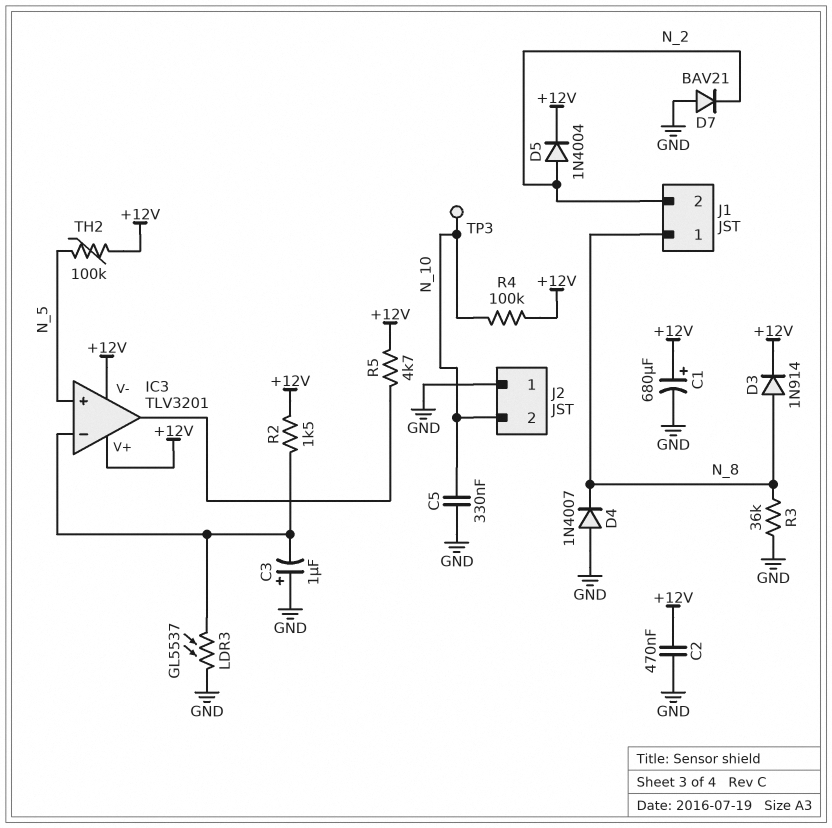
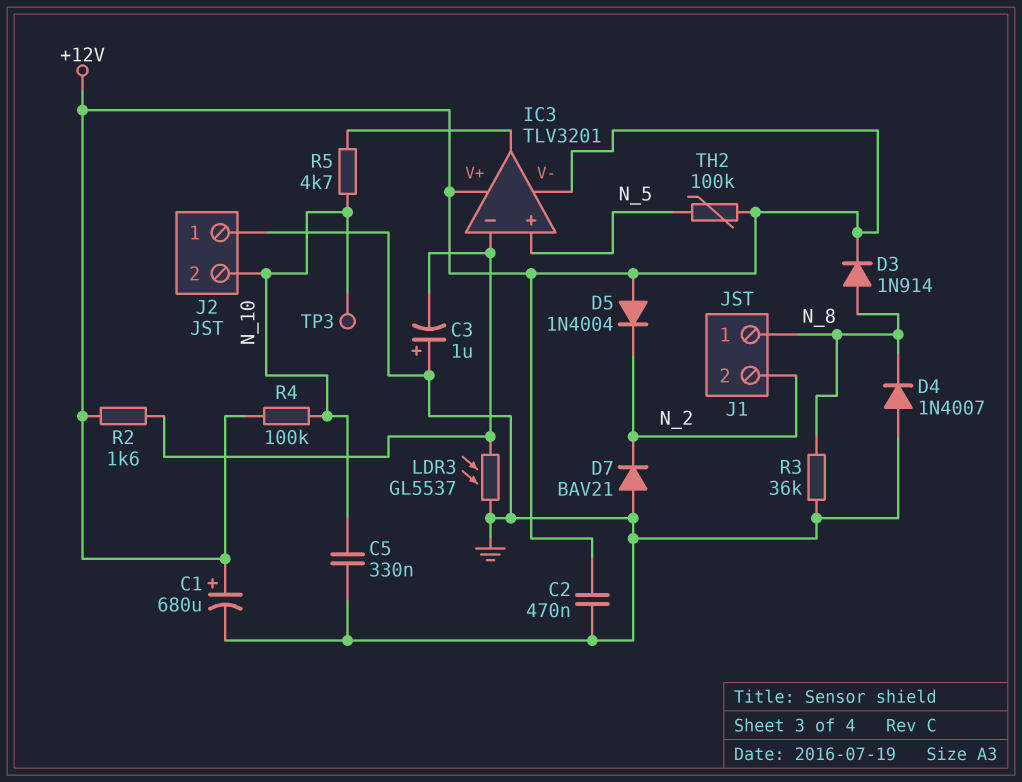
D5: diode 1N4004 (A N_2, K +12V) -> diode 1N4004 (A +12V, K N_2)
R2: 1.5k (+12V, IC3/in-) -> 1.6k (+12V, IC3/in-)
R5: 4.7k (+12V, IC3/out) -> 4.7k (IC3/out, N_10)

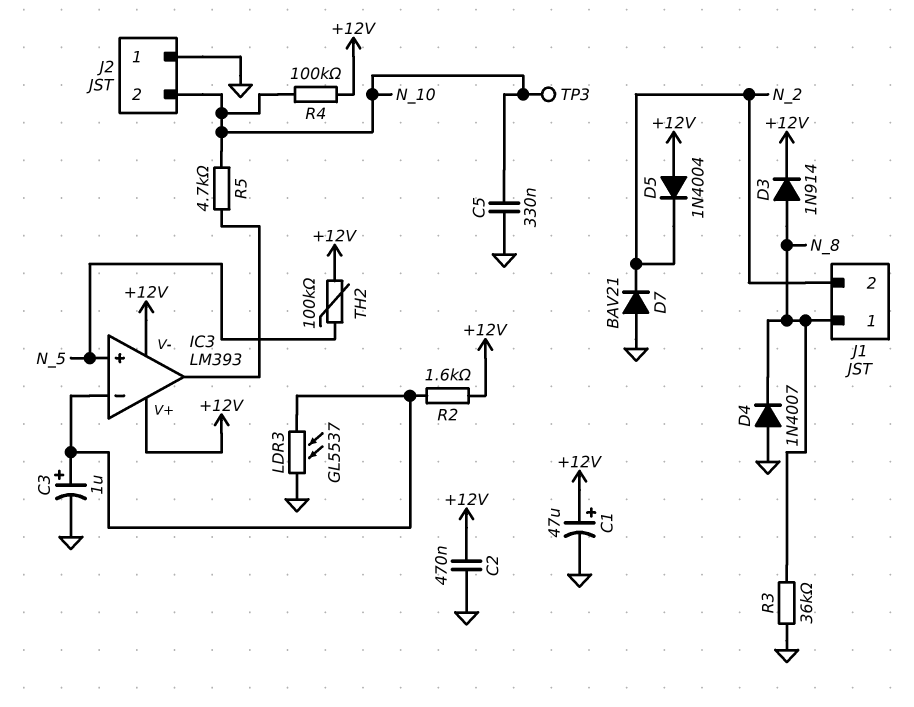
C1: 680uF (plus +12V, minus GND) -> 47uF (plus +12V, minus GND)
C3: 1uF (plus GND, minus IC3/in-) -> 1uF (plus IC3/in-, minus GND)
IC3: TLV3201 -> LM393

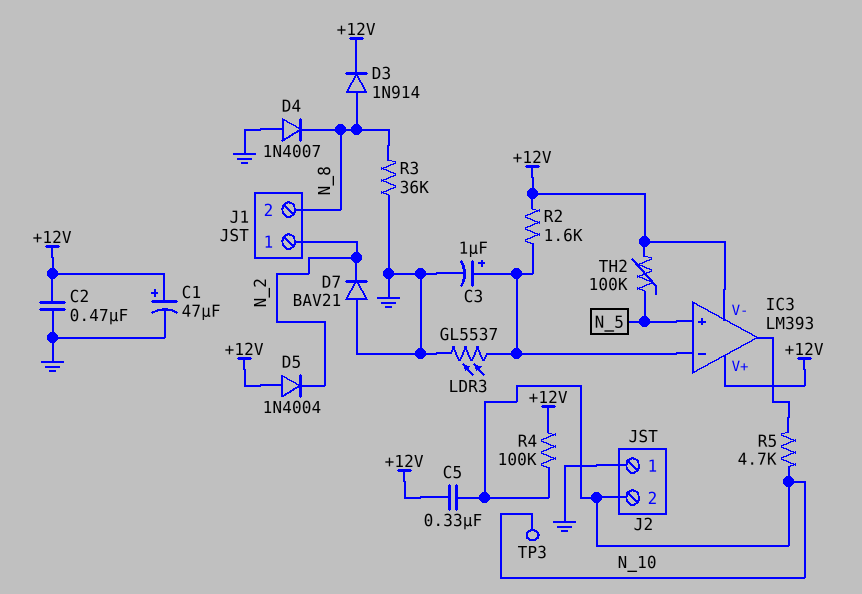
C5: 330nF (GND, N_10) -> 330nF (+12V, N_10)
J1 pin 1: N_8 -> N_2
J1 pin 2: N_2 -> N_8

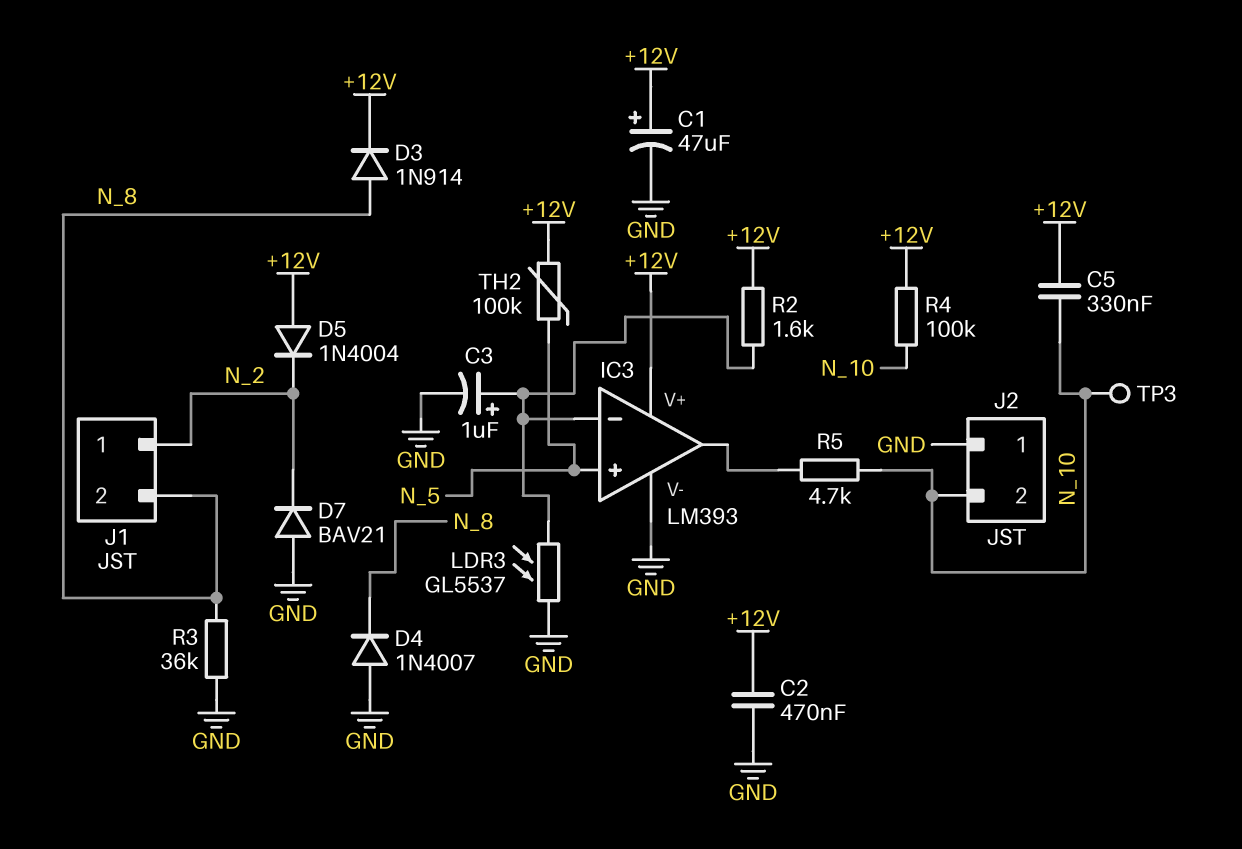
IC3 pin V-: +12V -> GND

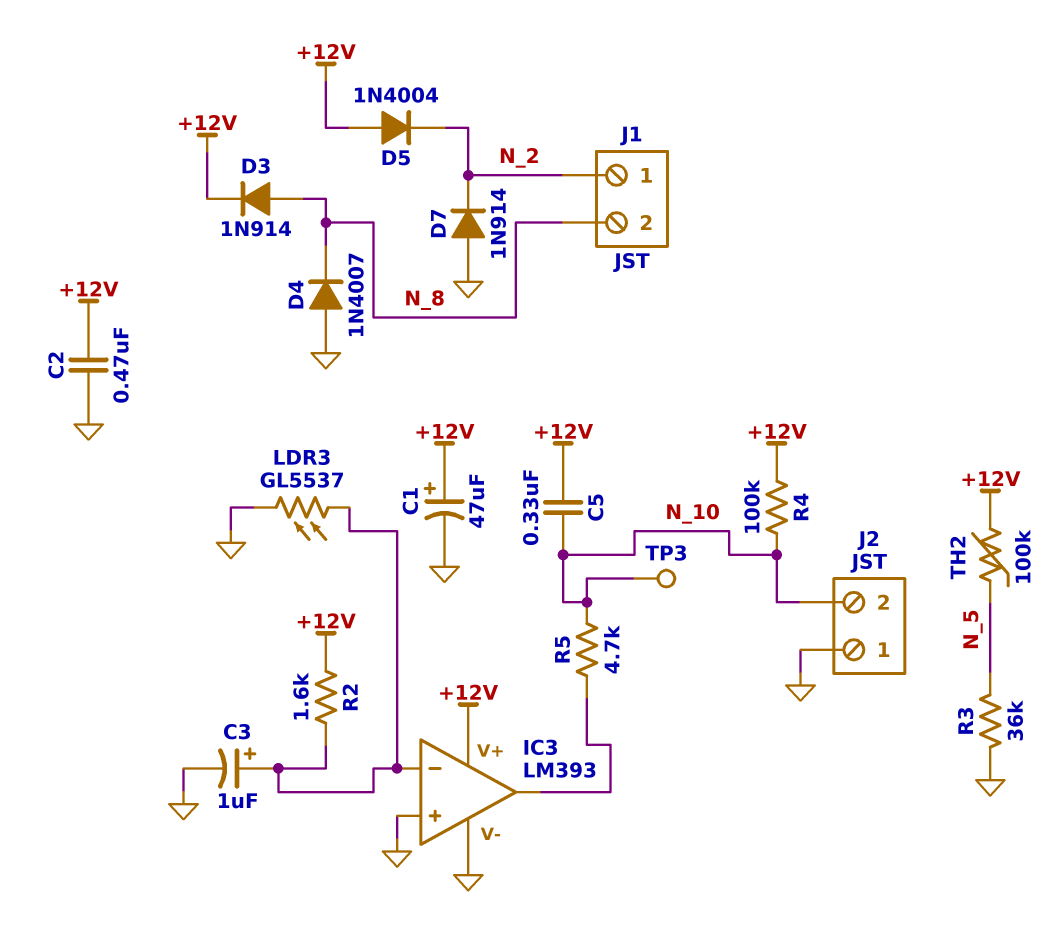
D7: diode BAV21 (A GND, K N_2) -> diode 1N914 (A GND, K N_2)
IC3 pin in+: N_5 -> GND
R3: 36k (GND, N_8) -> 36k (GND, N_5)

